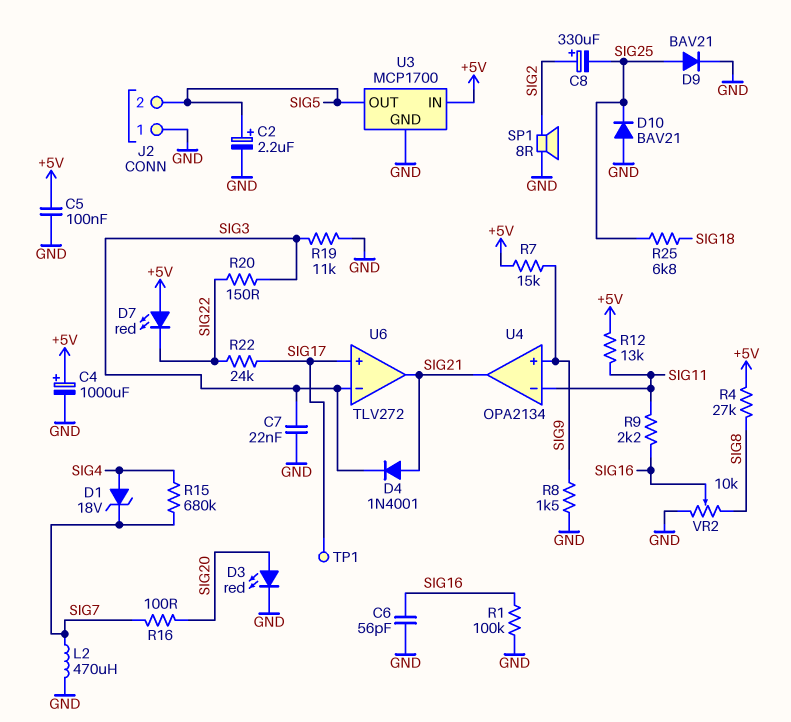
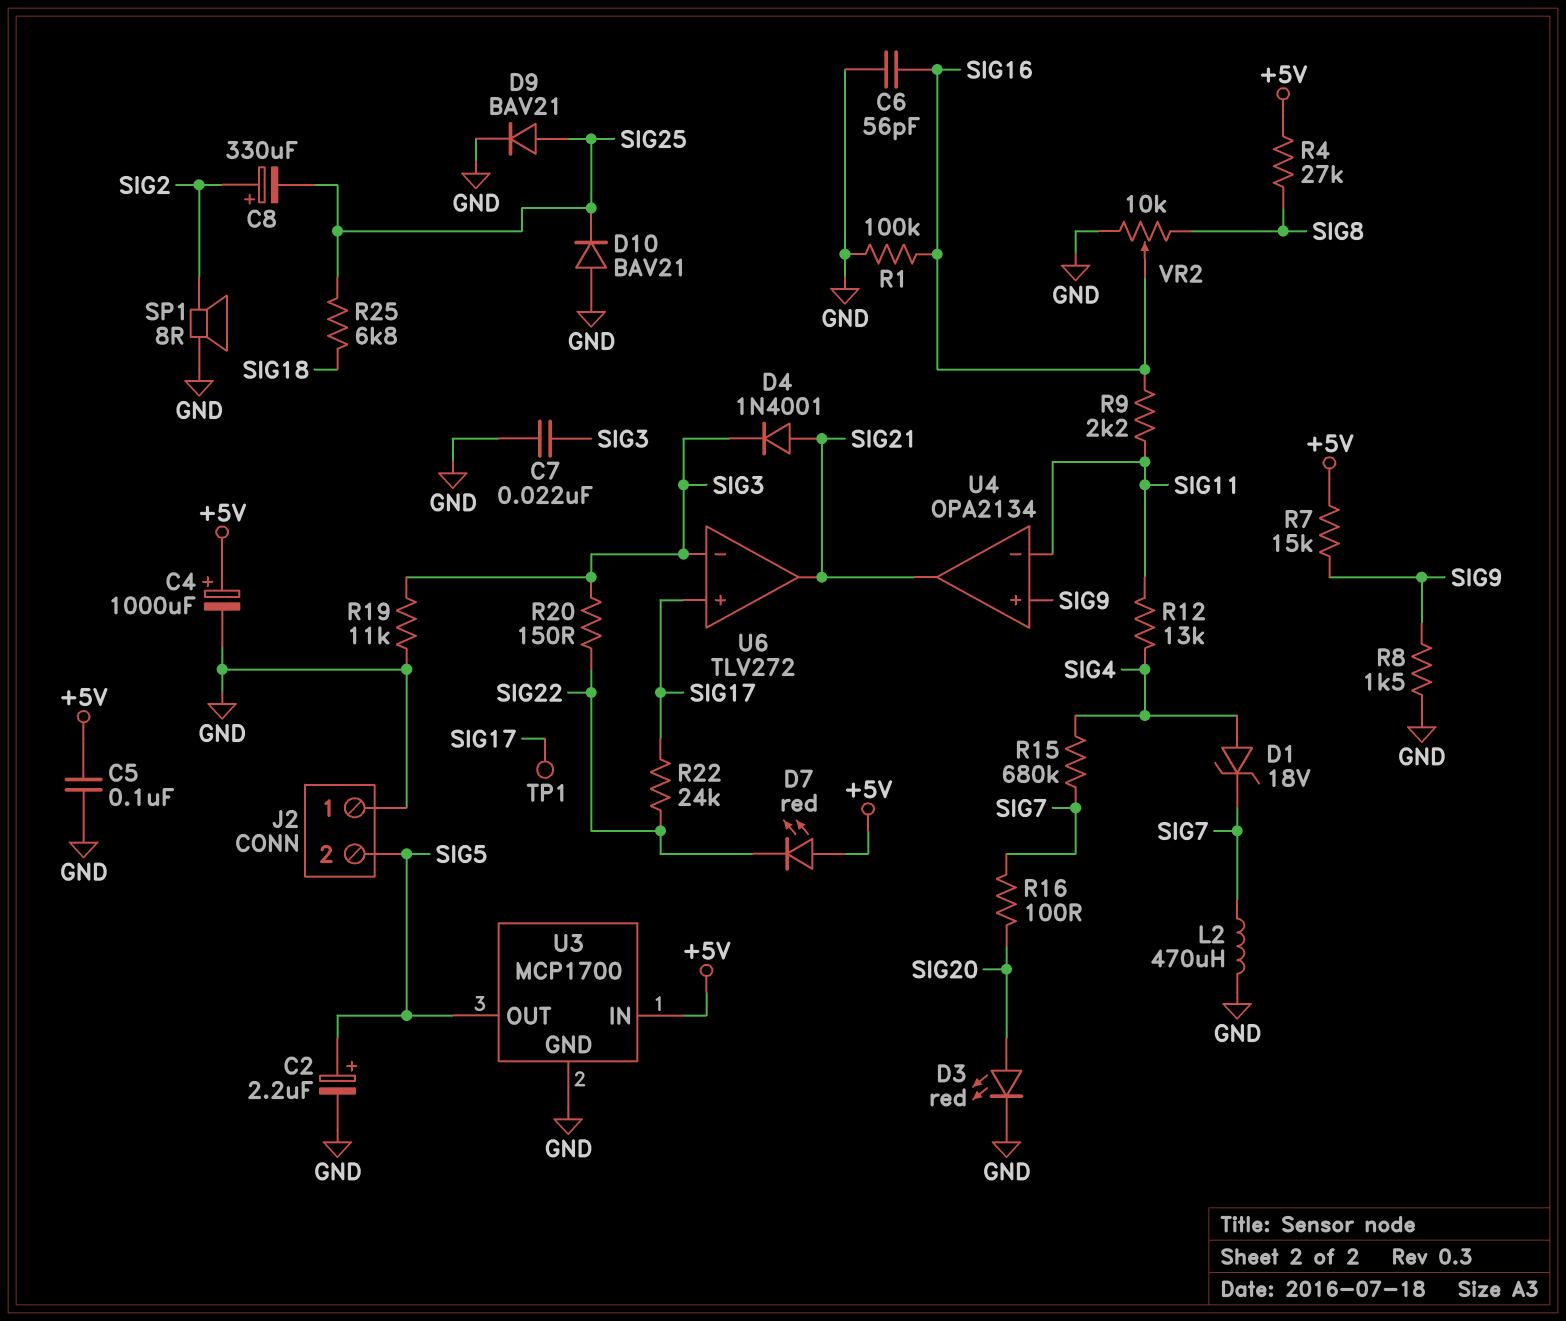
R12: 13k (+5V, SIG11) -> 13k (SIG4, SIG11)

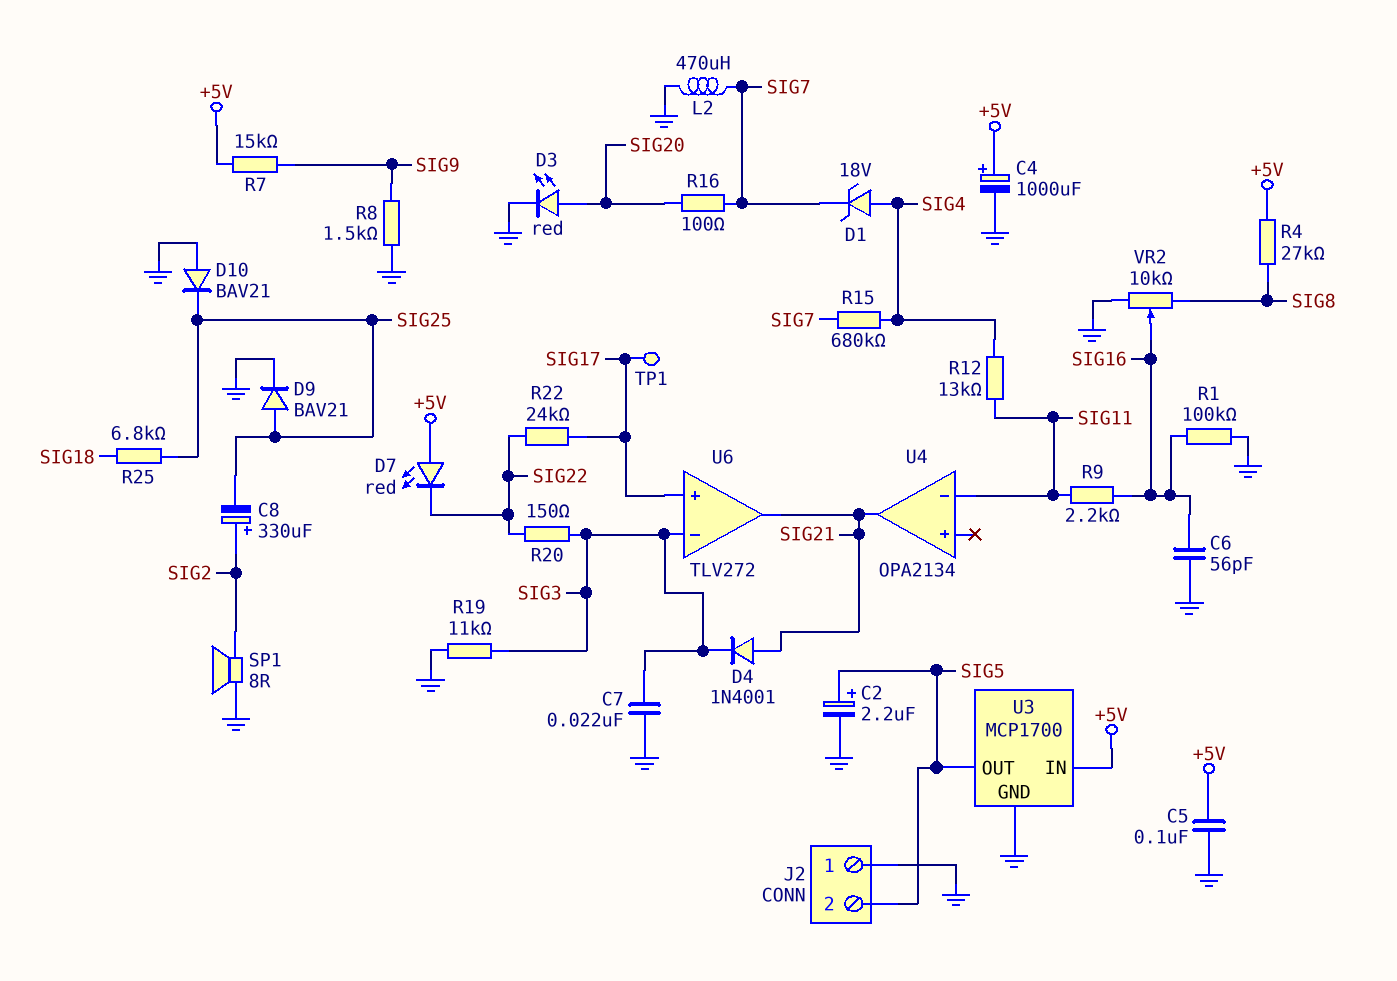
U4 pin in+: SIG9 -> none

